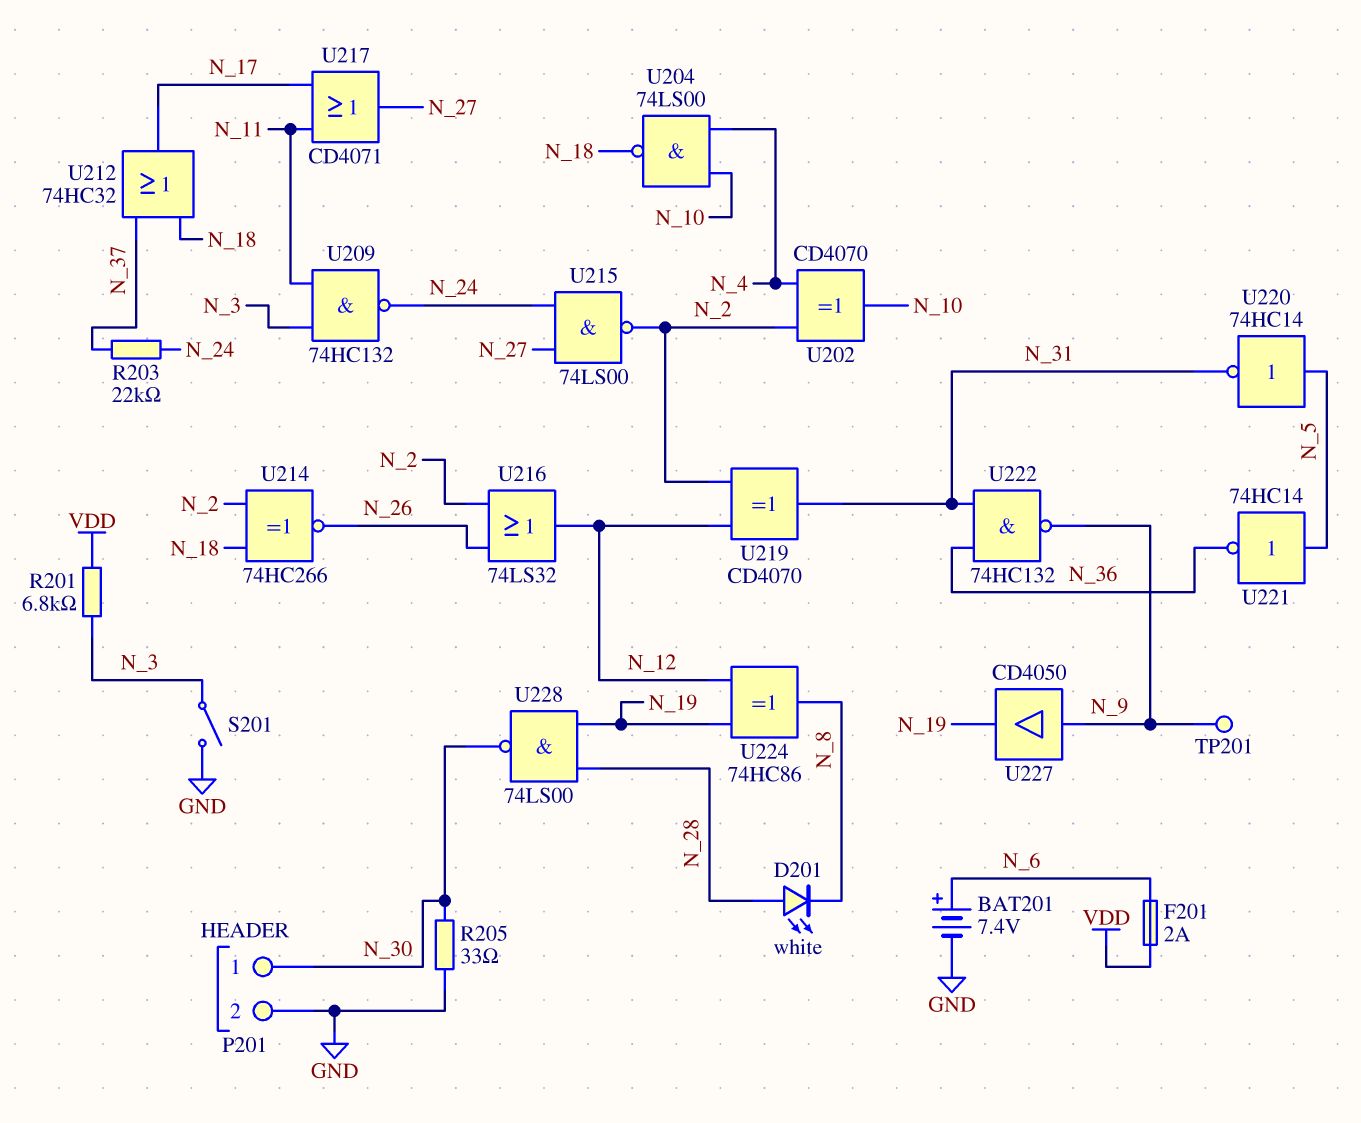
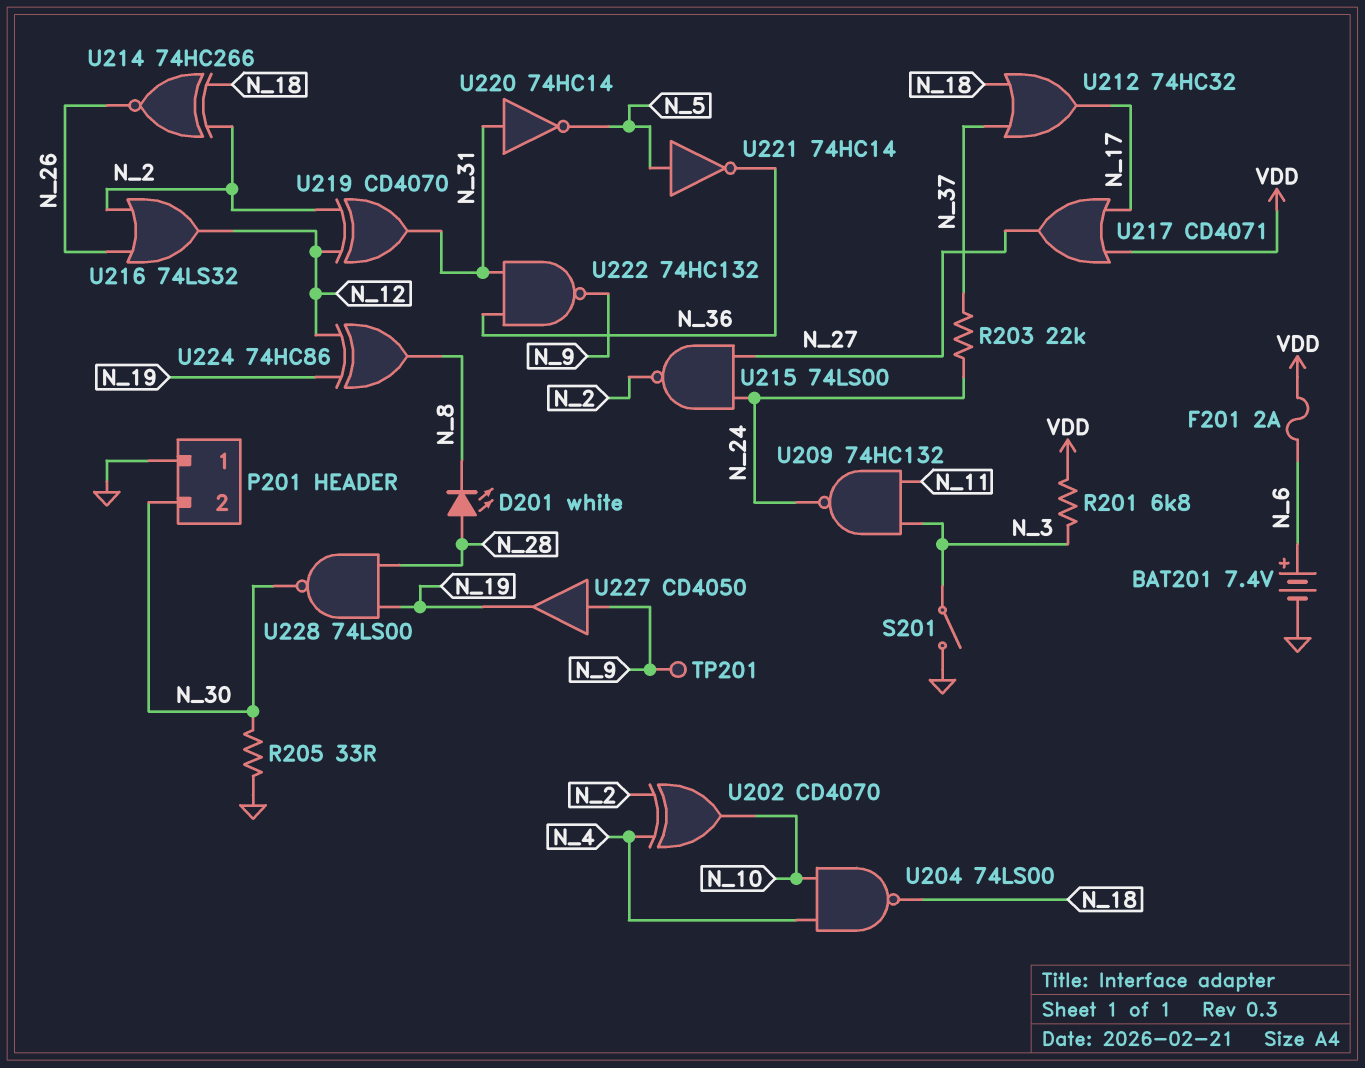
P201 pin 1: N_30 -> GND
P201 pin 2: GND -> N_30
U217: OR CD4071 (in N_11, in N_17, out N_27) -> OR CD4071 (in N_17, in VDD, out N_27)
U220: NOT 74HC14 (in N_5, out N_31) -> NOT 74HC14 (in N_31, out N_5)

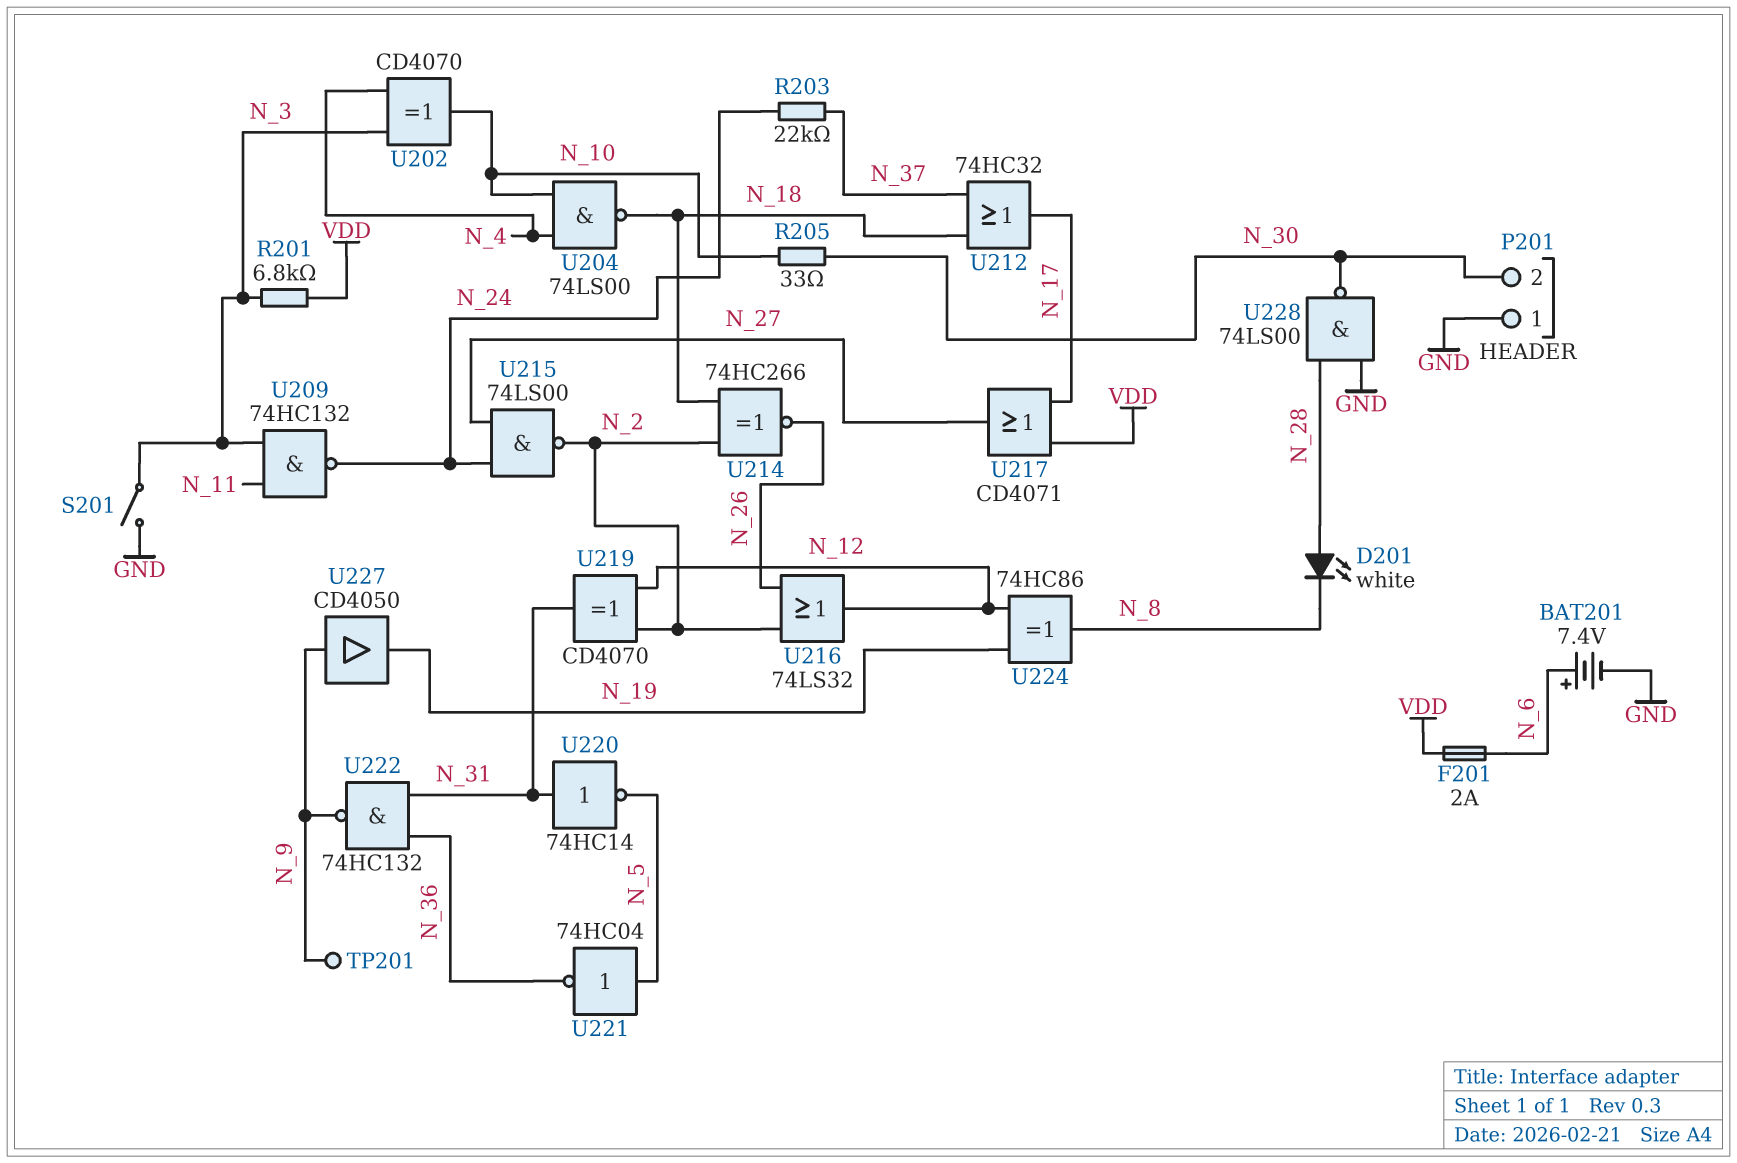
R205: 33 (GND, N_30) -> 33 (N_10, N_30)
U202: XOR CD4070 (in N_2, in N_4, out N_10) -> XOR CD4070 (in N_3, in N_4, out N_10)
U221: NOT 74HC14 (in N_5, out N_36) -> NOT 74HC04 (in N_5, out N_36)
U228: NAND 74LS00 (in N_19, in N_28, out N_30) -> NAND 74LS00 (in GND, in N_28, out N_30)

